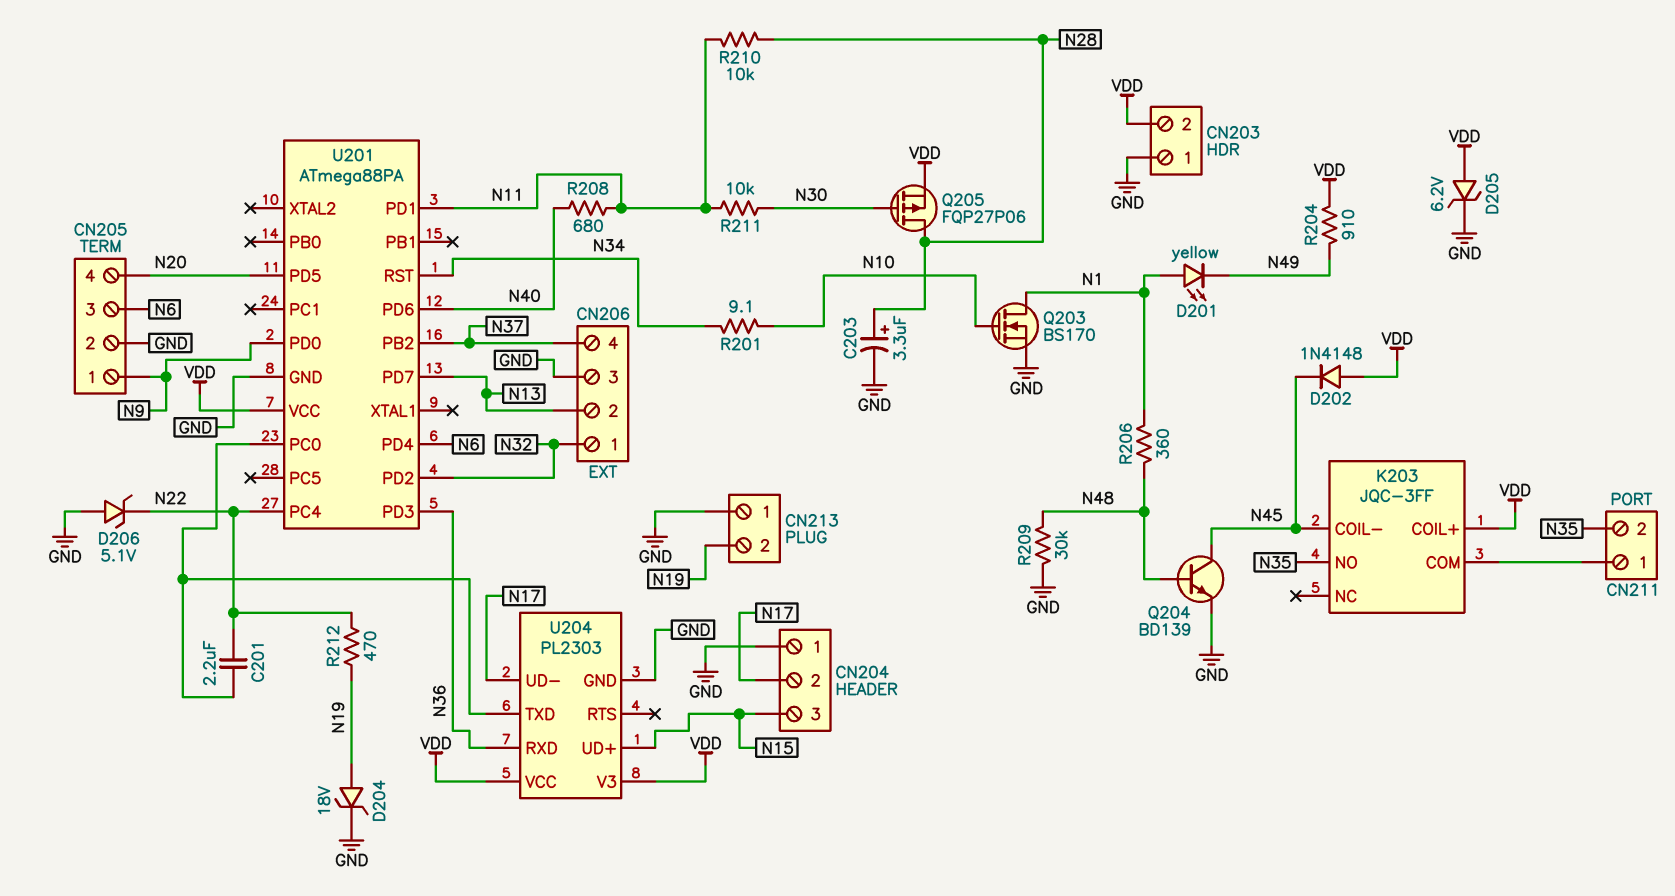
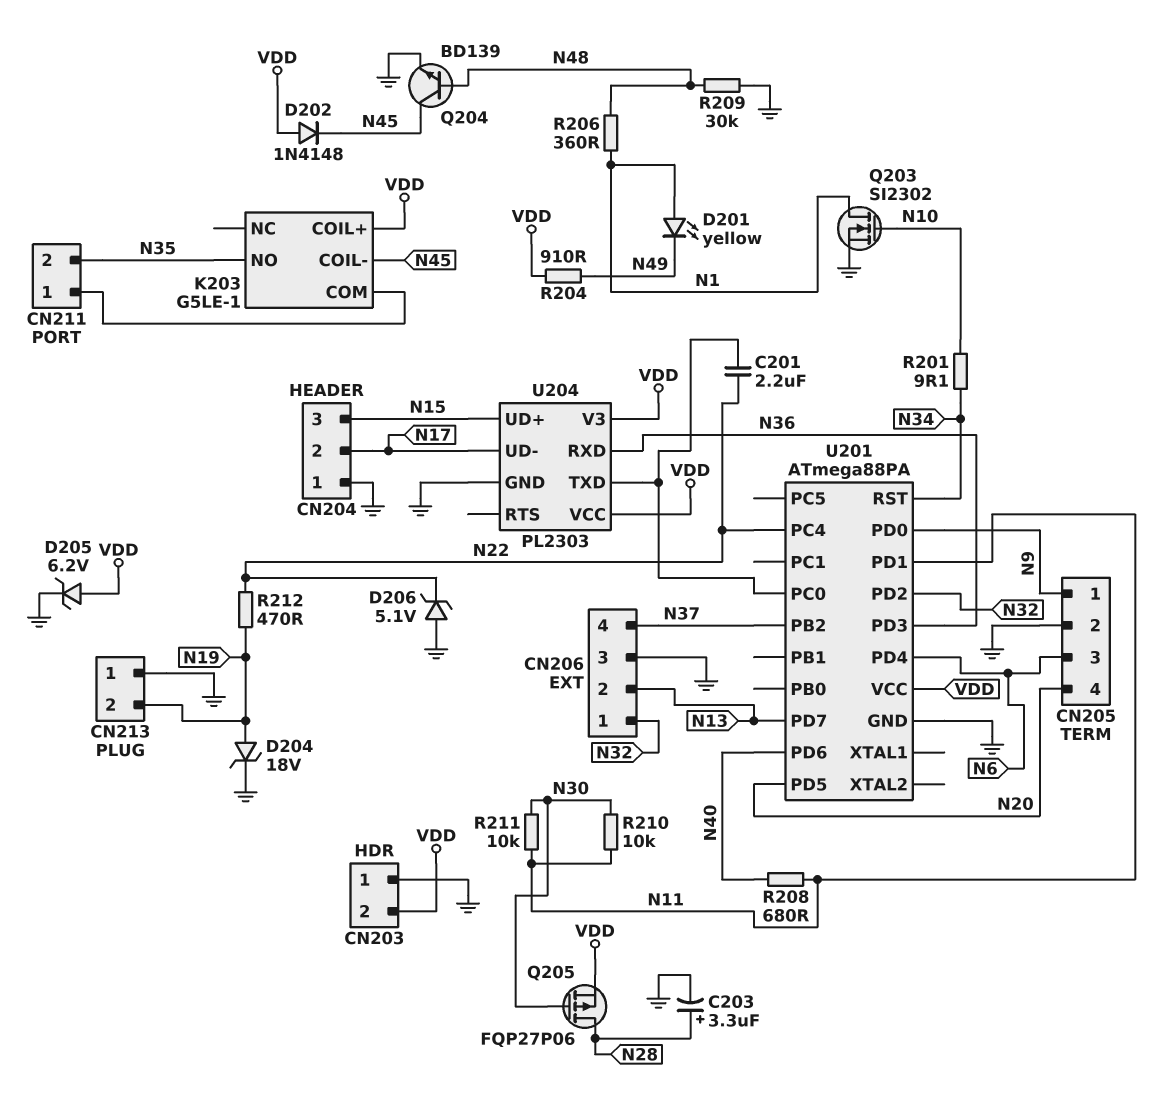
K203: JQC-3FF -> G5LE-1
Q203: NMOS BS170 (G N10, D N1, S GND) -> NMOS SI2302 (G N10, D N1, S GND)
R210: 10k (N11, N28) -> 10k (N11, N30)

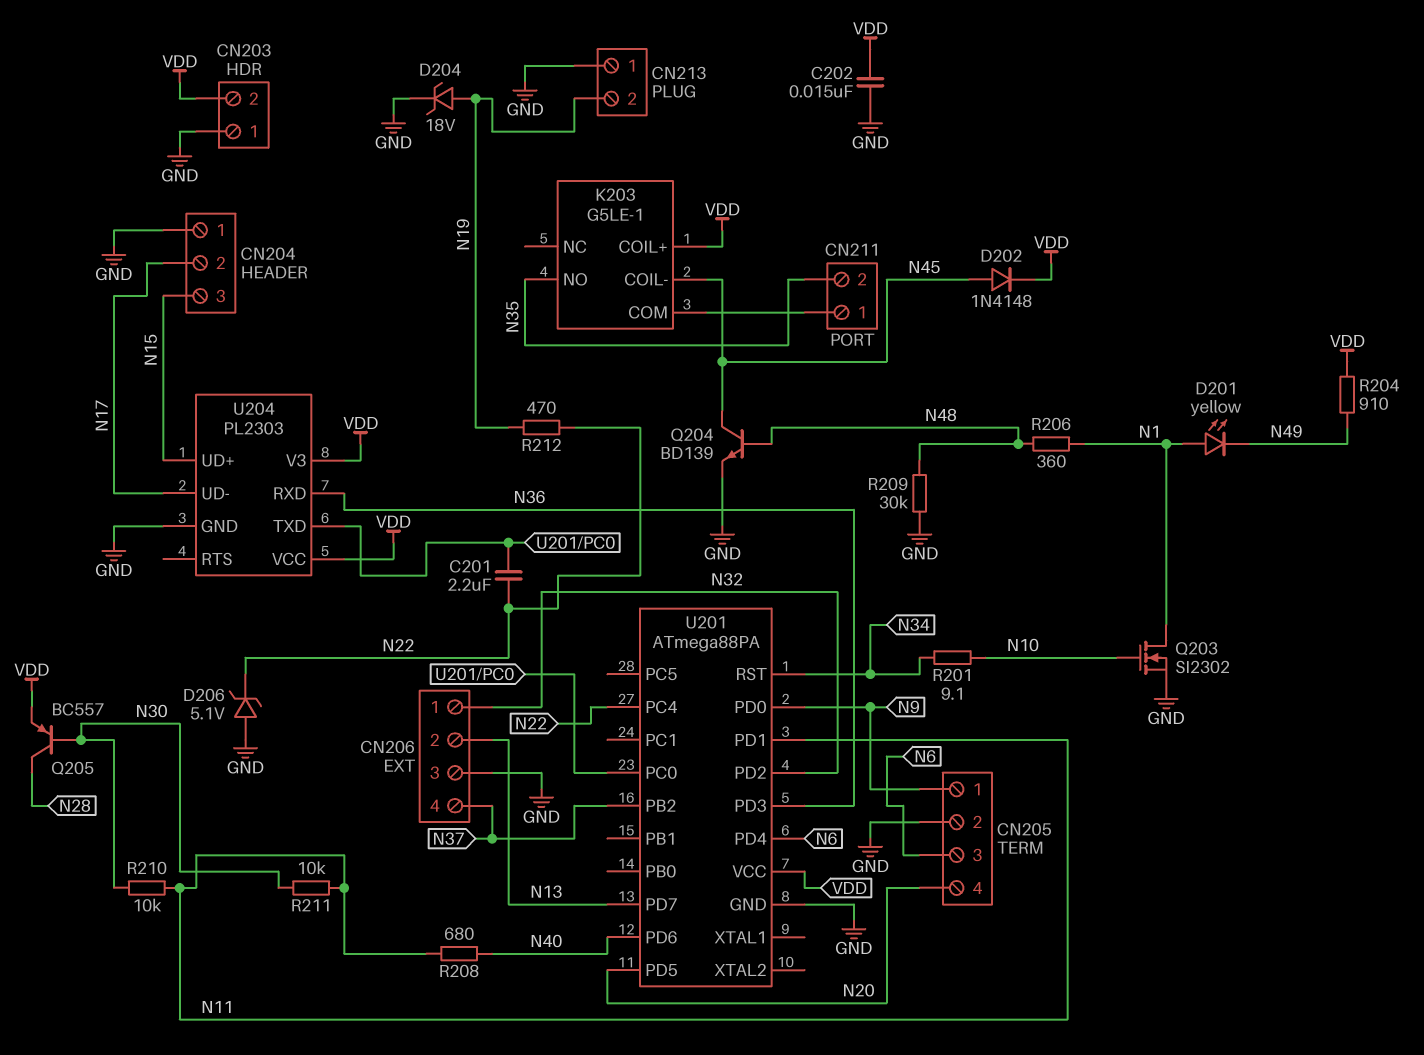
C202: none -> 15nF (GND, VDD)
C203: 3.3uF (plus N28, minus GND) -> none
D202: diode 1N4148 (A VDD, K N45) -> diode 1N4148 (A N45, K VDD)
D205: zener 6.2V (A VDD, K GND) -> none
Q205: PMOS FQP27P06 (G N30, D N28, S VDD) -> PNP BC557 (B N30, C N28, E VDD)

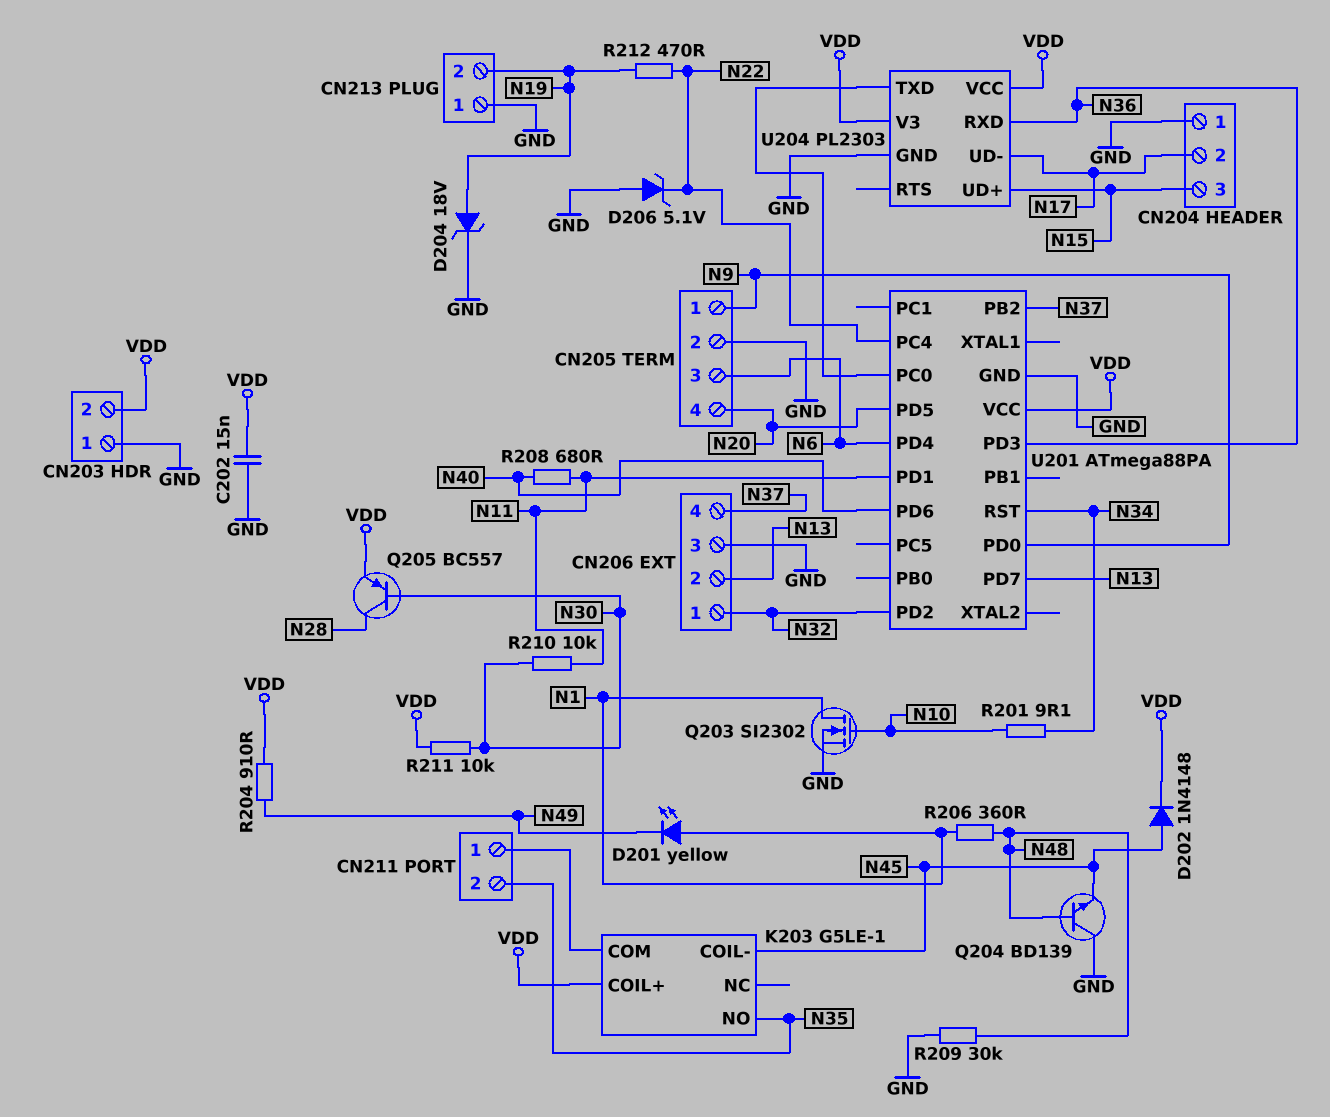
C201: 2.2uF (N22, U201/PC0) -> none
Q204: NPN BD139 (B N48, C N45, E GND) -> NPN BD139 (B N48, C GND, E N45)
R211: 10k (N11, N30) -> 10k (N30, VDD)

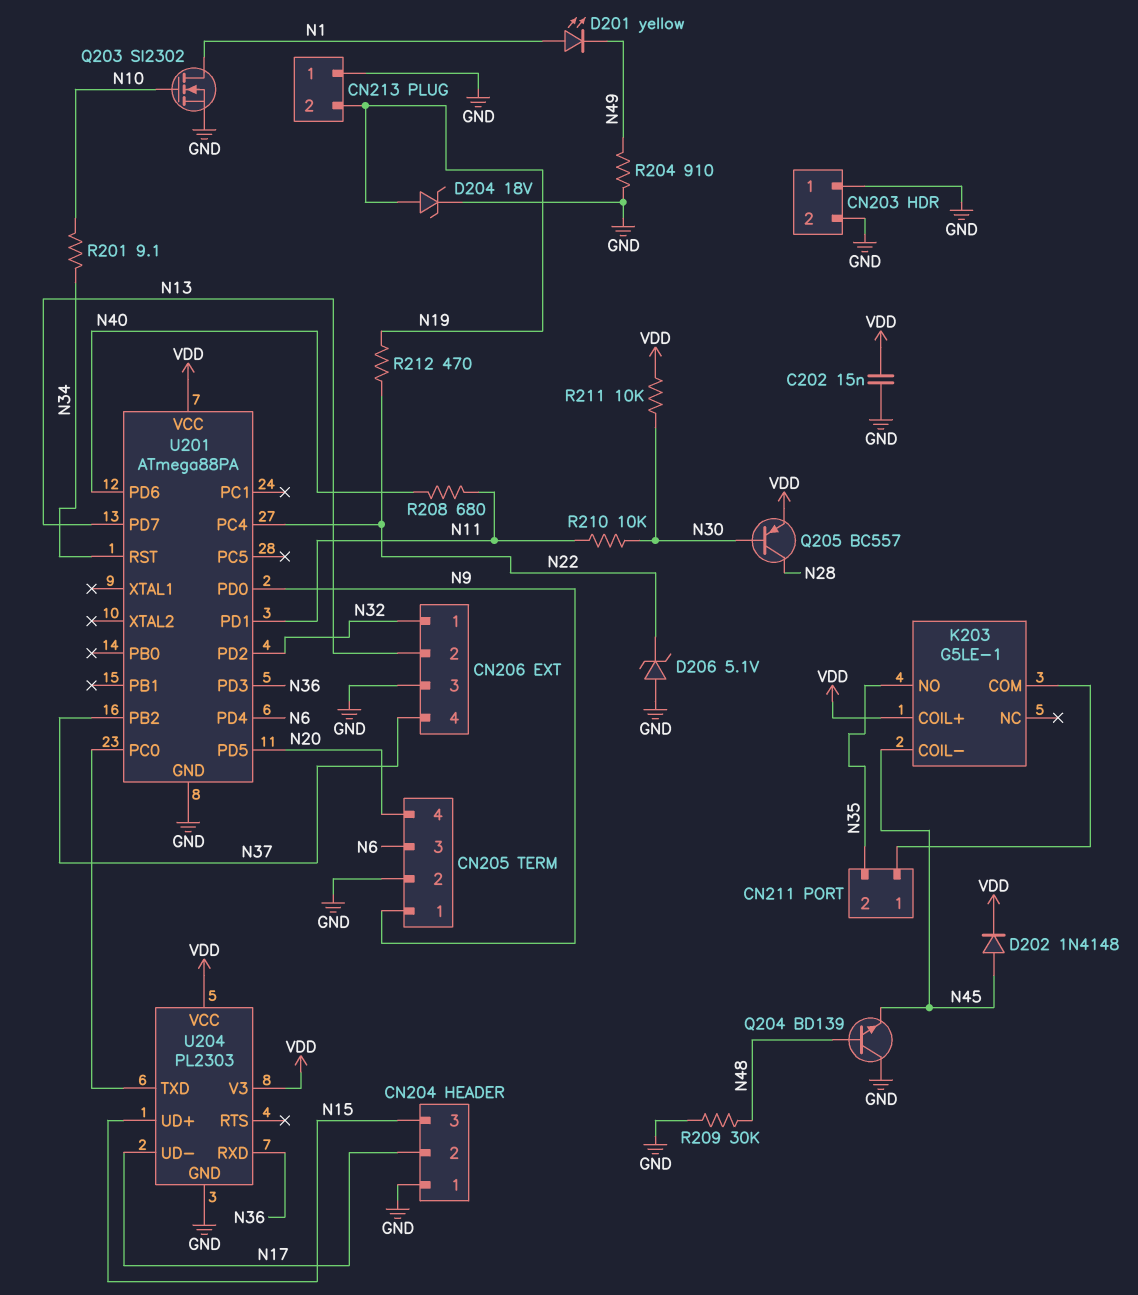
CN203 pin 2: VDD -> GND
R204: 910 (N49, VDD) -> 910 (GND, N49)
R206: 360 (N1, N48) -> none

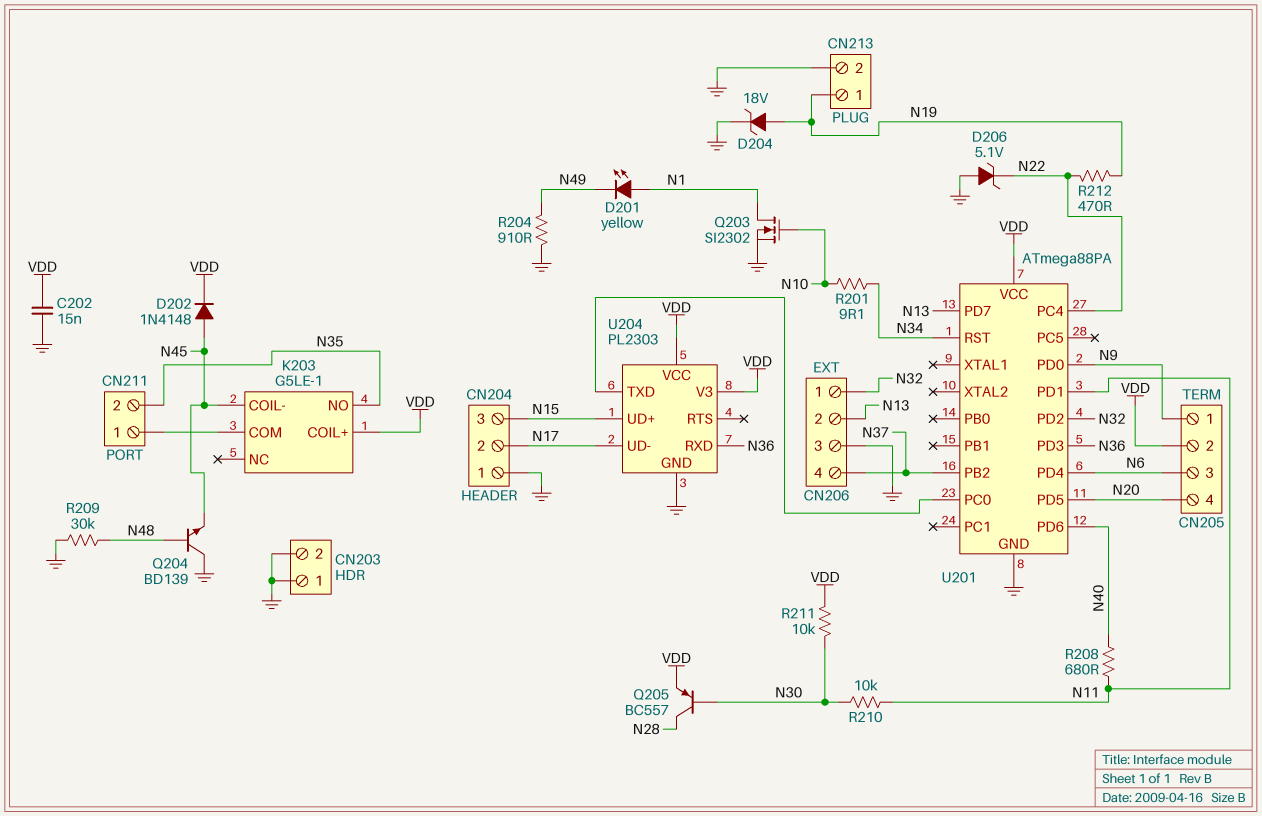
CN205 pin 2: GND -> VDD
CN213 pin 1: GND -> N19
CN213 pin 2: N19 -> GND

